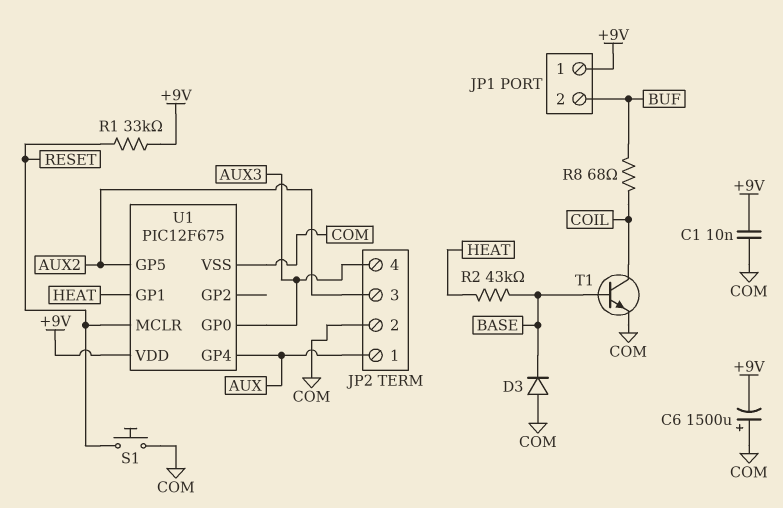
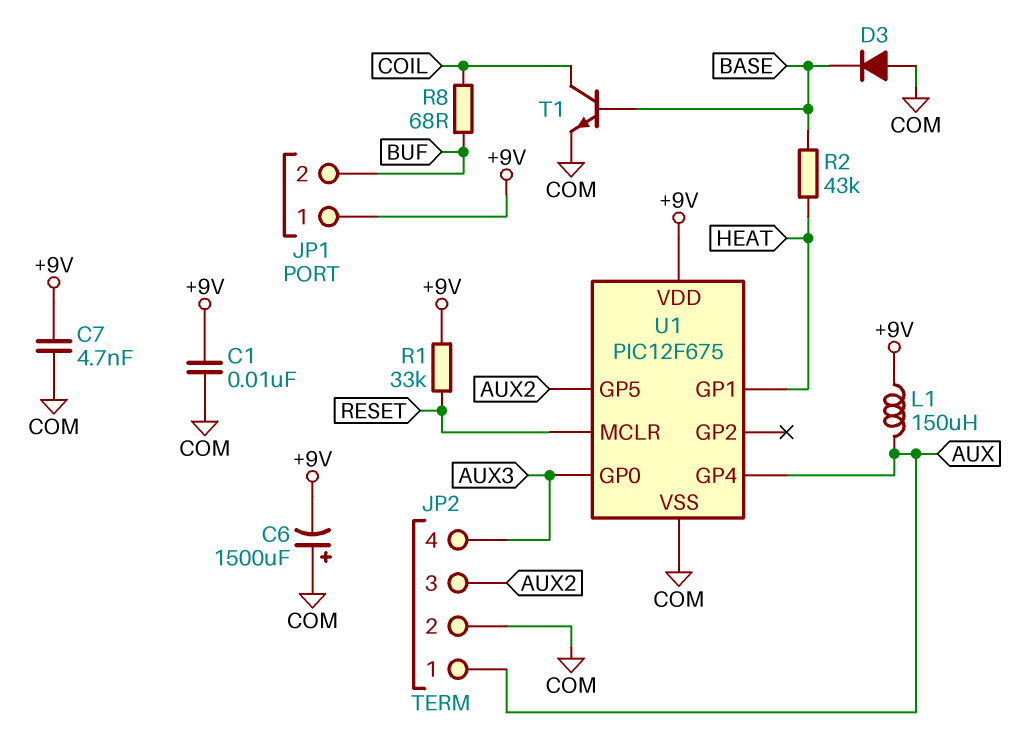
C7: none -> 4.7nF (+9V, COM)
L1: none -> 150uH (+9V, AUX)
S1: button (COM, RESET) -> none

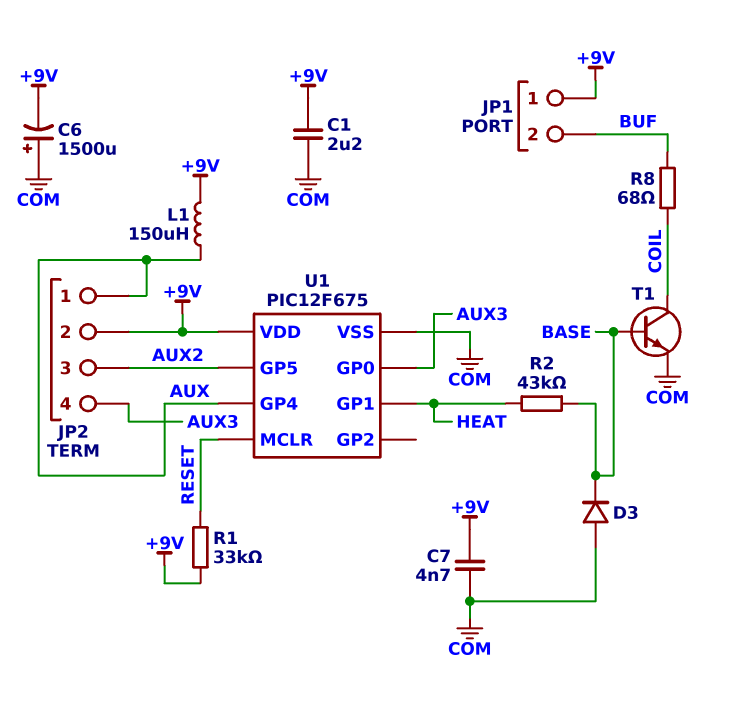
C1: 10nF (+9V, COM) -> 2.2uF (+9V, COM)
JP2 pin 2: COM -> +9V

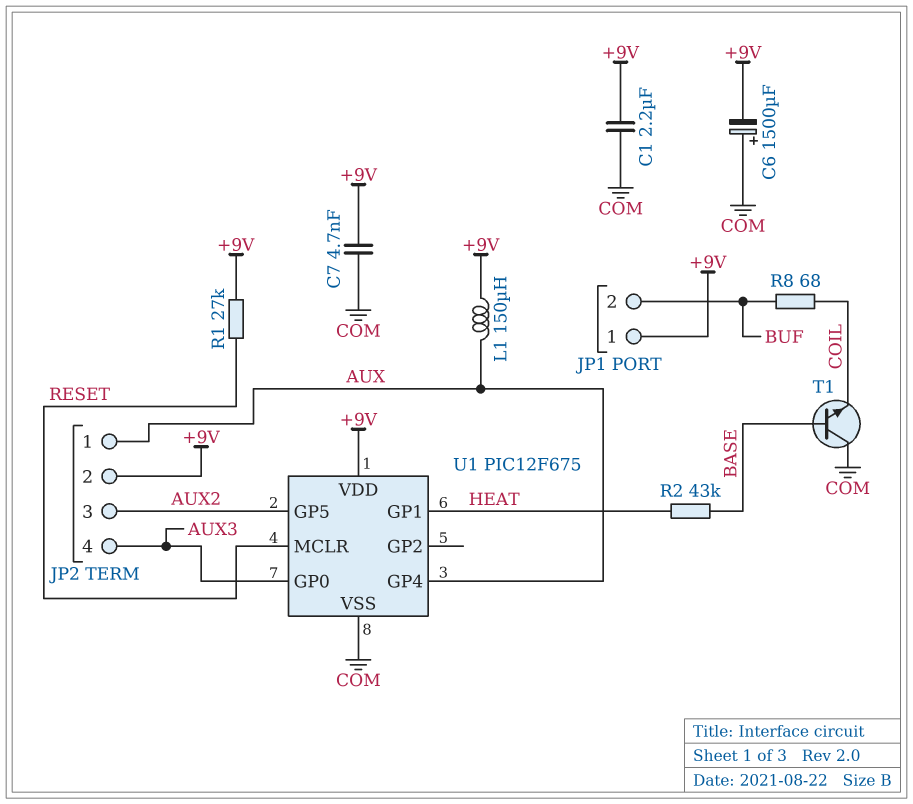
D3: diode (A COM, K BASE) -> none
R1: 33k (+9V, RESET) -> 27k (+9V, RESET)
T1: NPN (B BASE, C COIL, E COM) -> NPN (B BASE, C COM, E COIL)

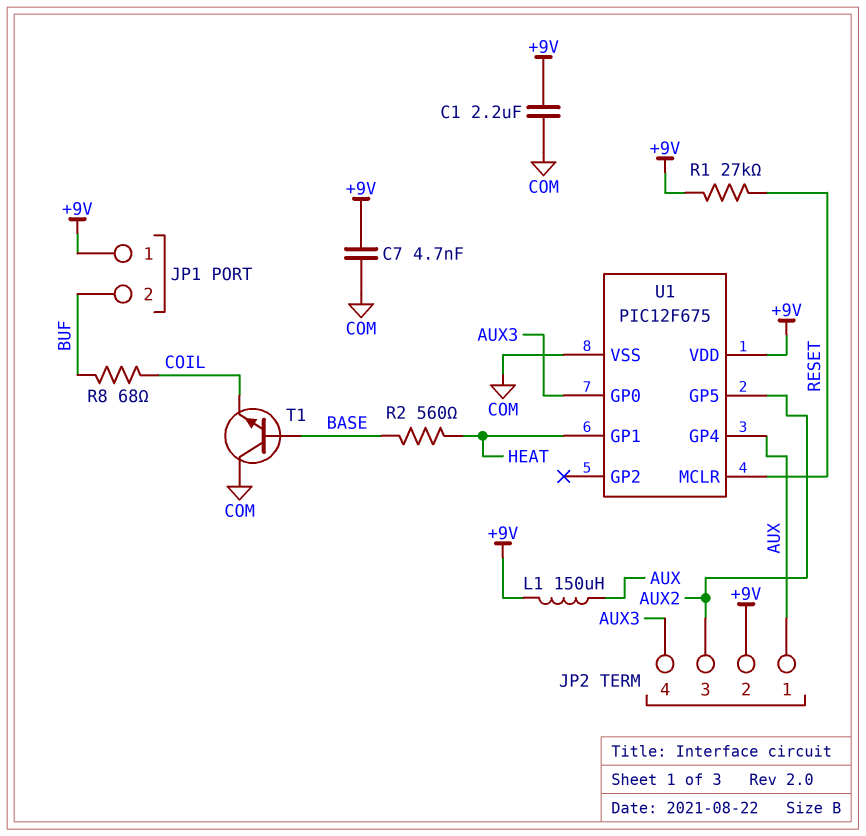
C6: 1500uF (plus COM, minus +9V) -> none
R2: 43k (BASE, HEAT) -> 560 (BASE, HEAT)

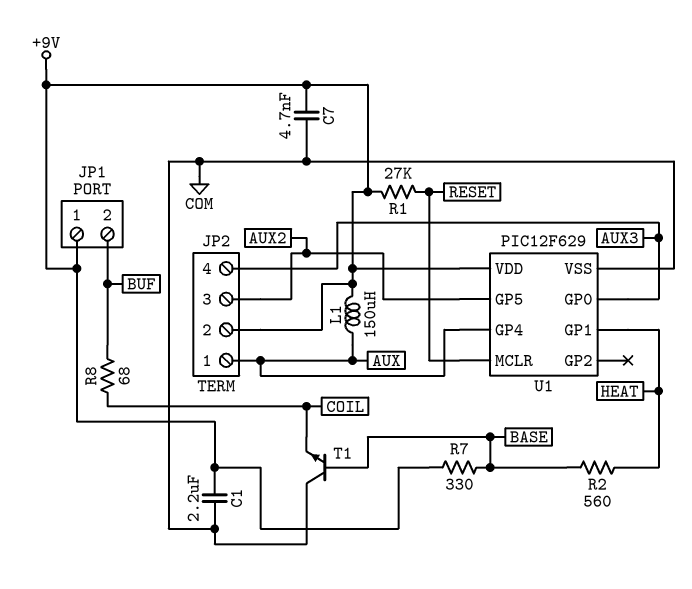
R7: none -> 330 (+9V, BASE)
U1: PIC12F675 -> PIC12F629

